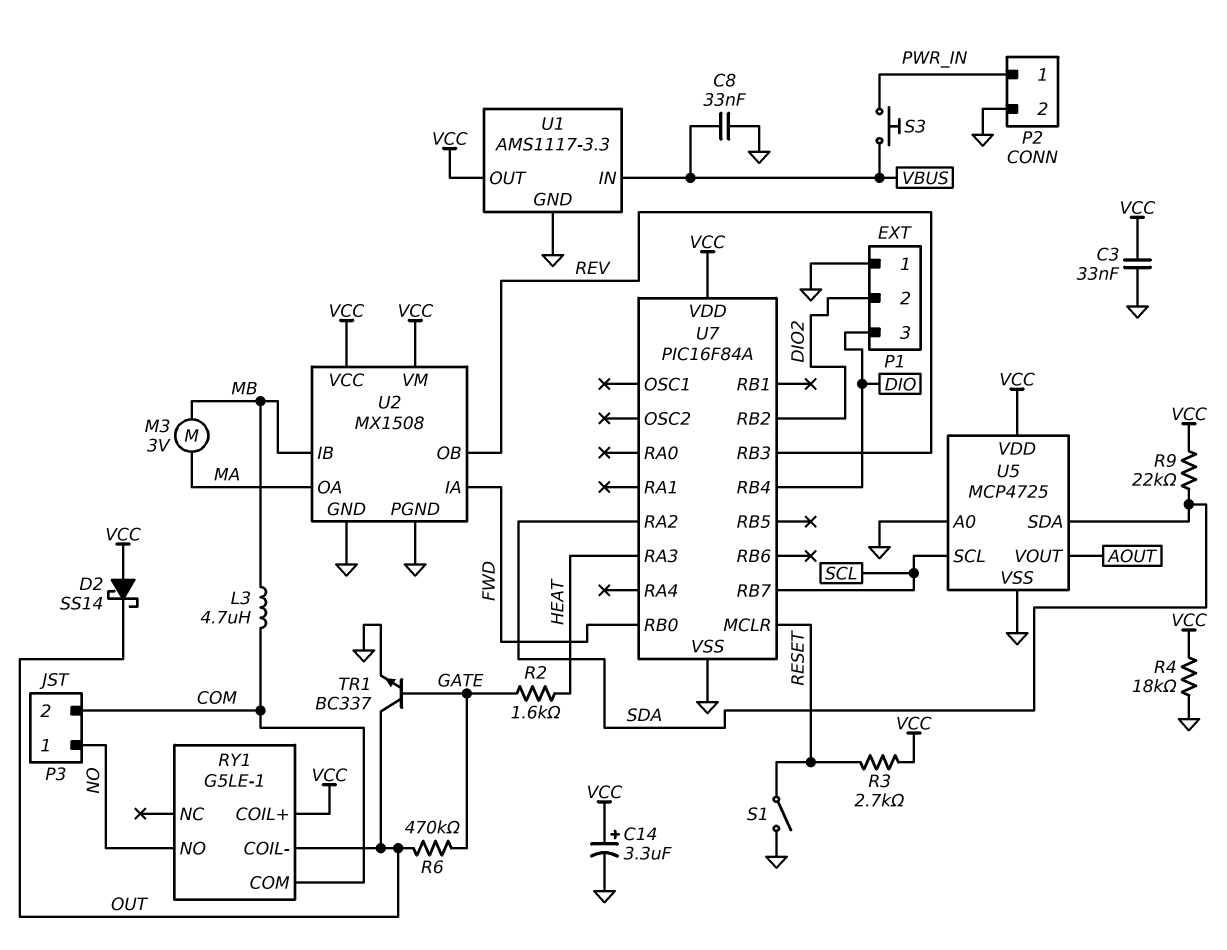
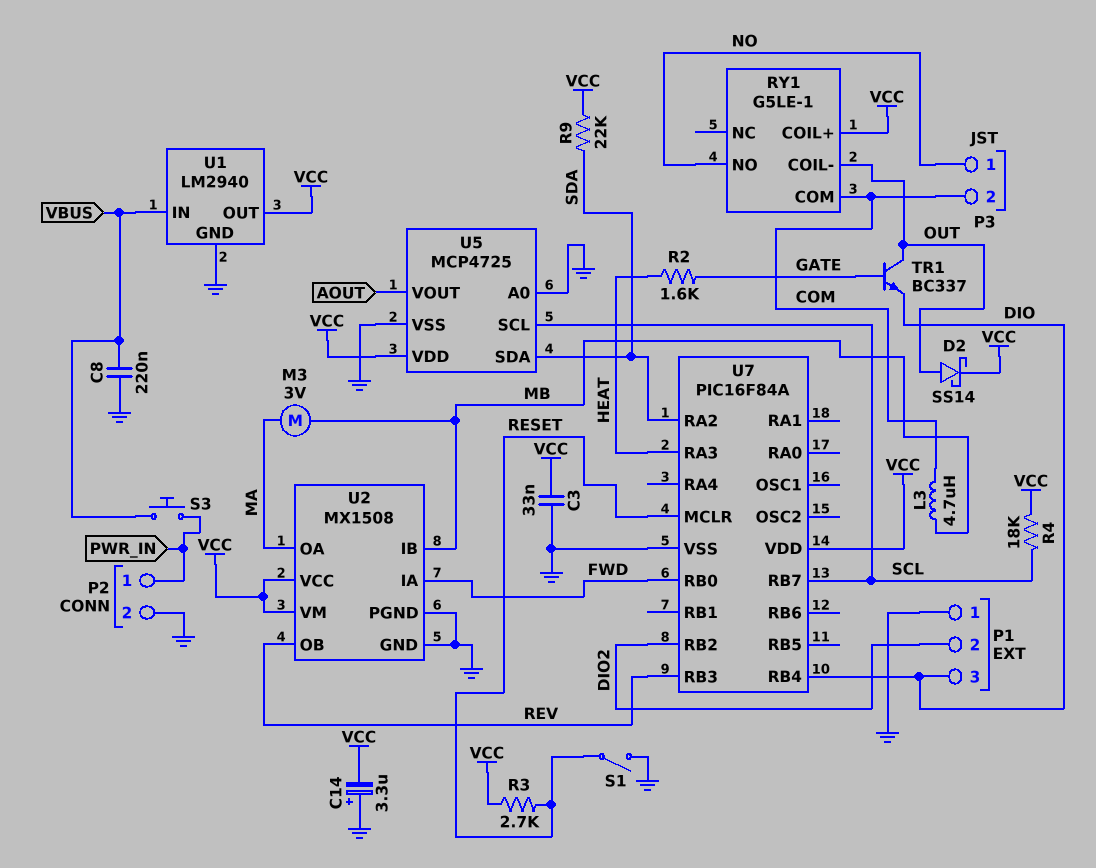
C8: 33nF (GND, VBUS) -> 220nF (GND, VBUS)
C14: 3.3uF (plus VCC, minus GND) -> 3.3uF (plus GND, minus VCC)
D2: schottky SS14 (A VCC, K OUT) -> schottky SS14 (A OUT, K VCC)
R4: 18k (GND, VCC) -> 18k (SCL, VCC)
R6: 470k (GATE, OUT) -> none
TR1: NPN BC337 (B GATE, C OUT, E GND) -> NPN BC337 (B GATE, C OUT, E DIO)
U1: AMS1117-3.3 -> LM2940

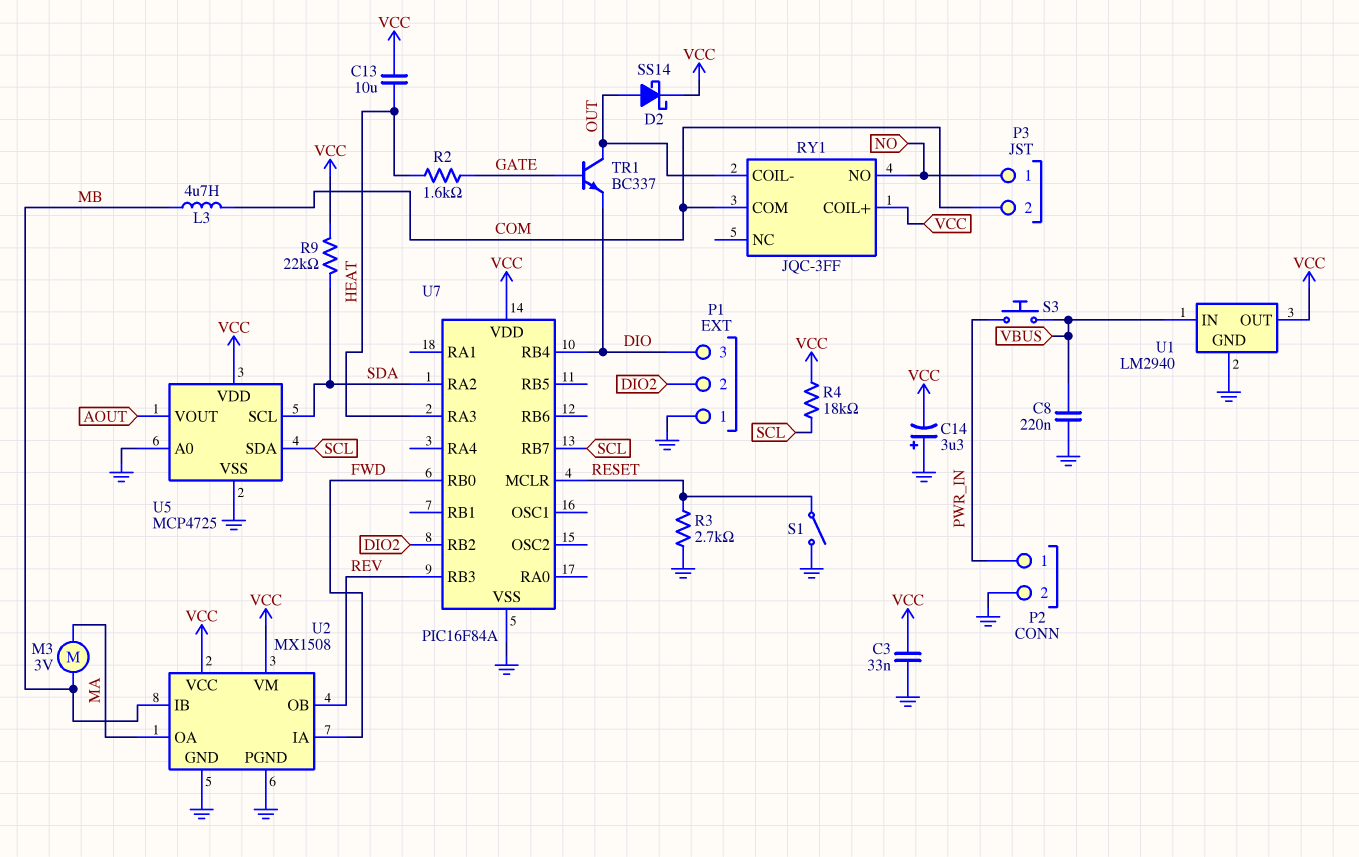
C13: none -> 10uF (HEAT, VCC)
R3: 2.7k (RESET, VCC) -> 2.7k (GND, RESET)
RY1: G5LE-1 -> JQC-3FF
U5 pin SCL: SCL -> SDA
U5 pin SDA: SDA -> SCL

